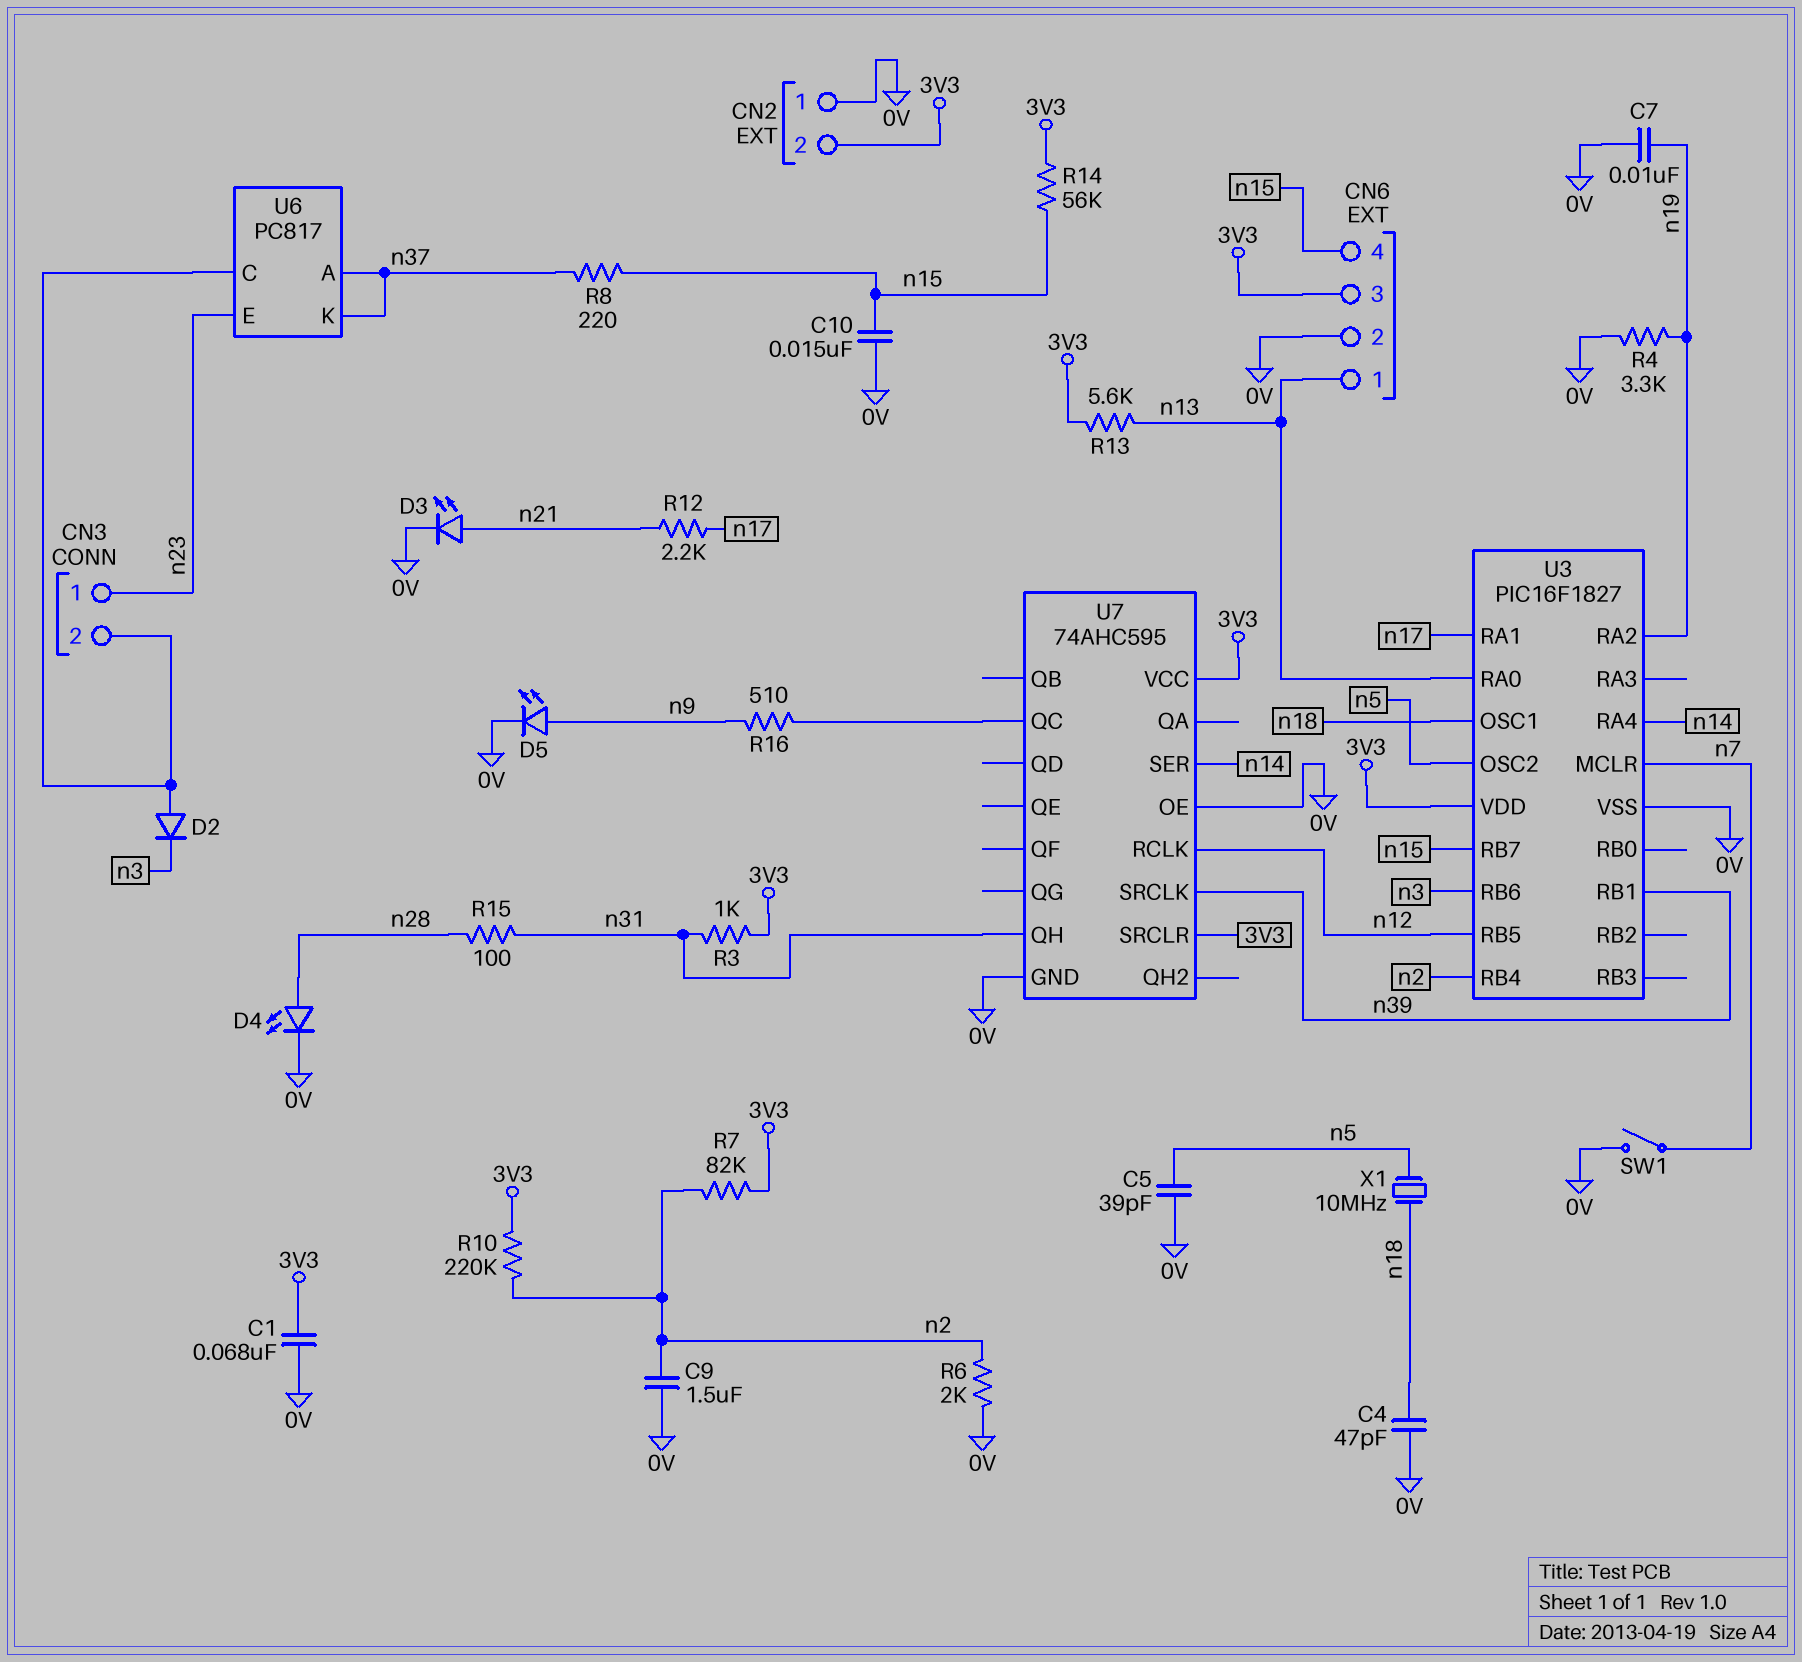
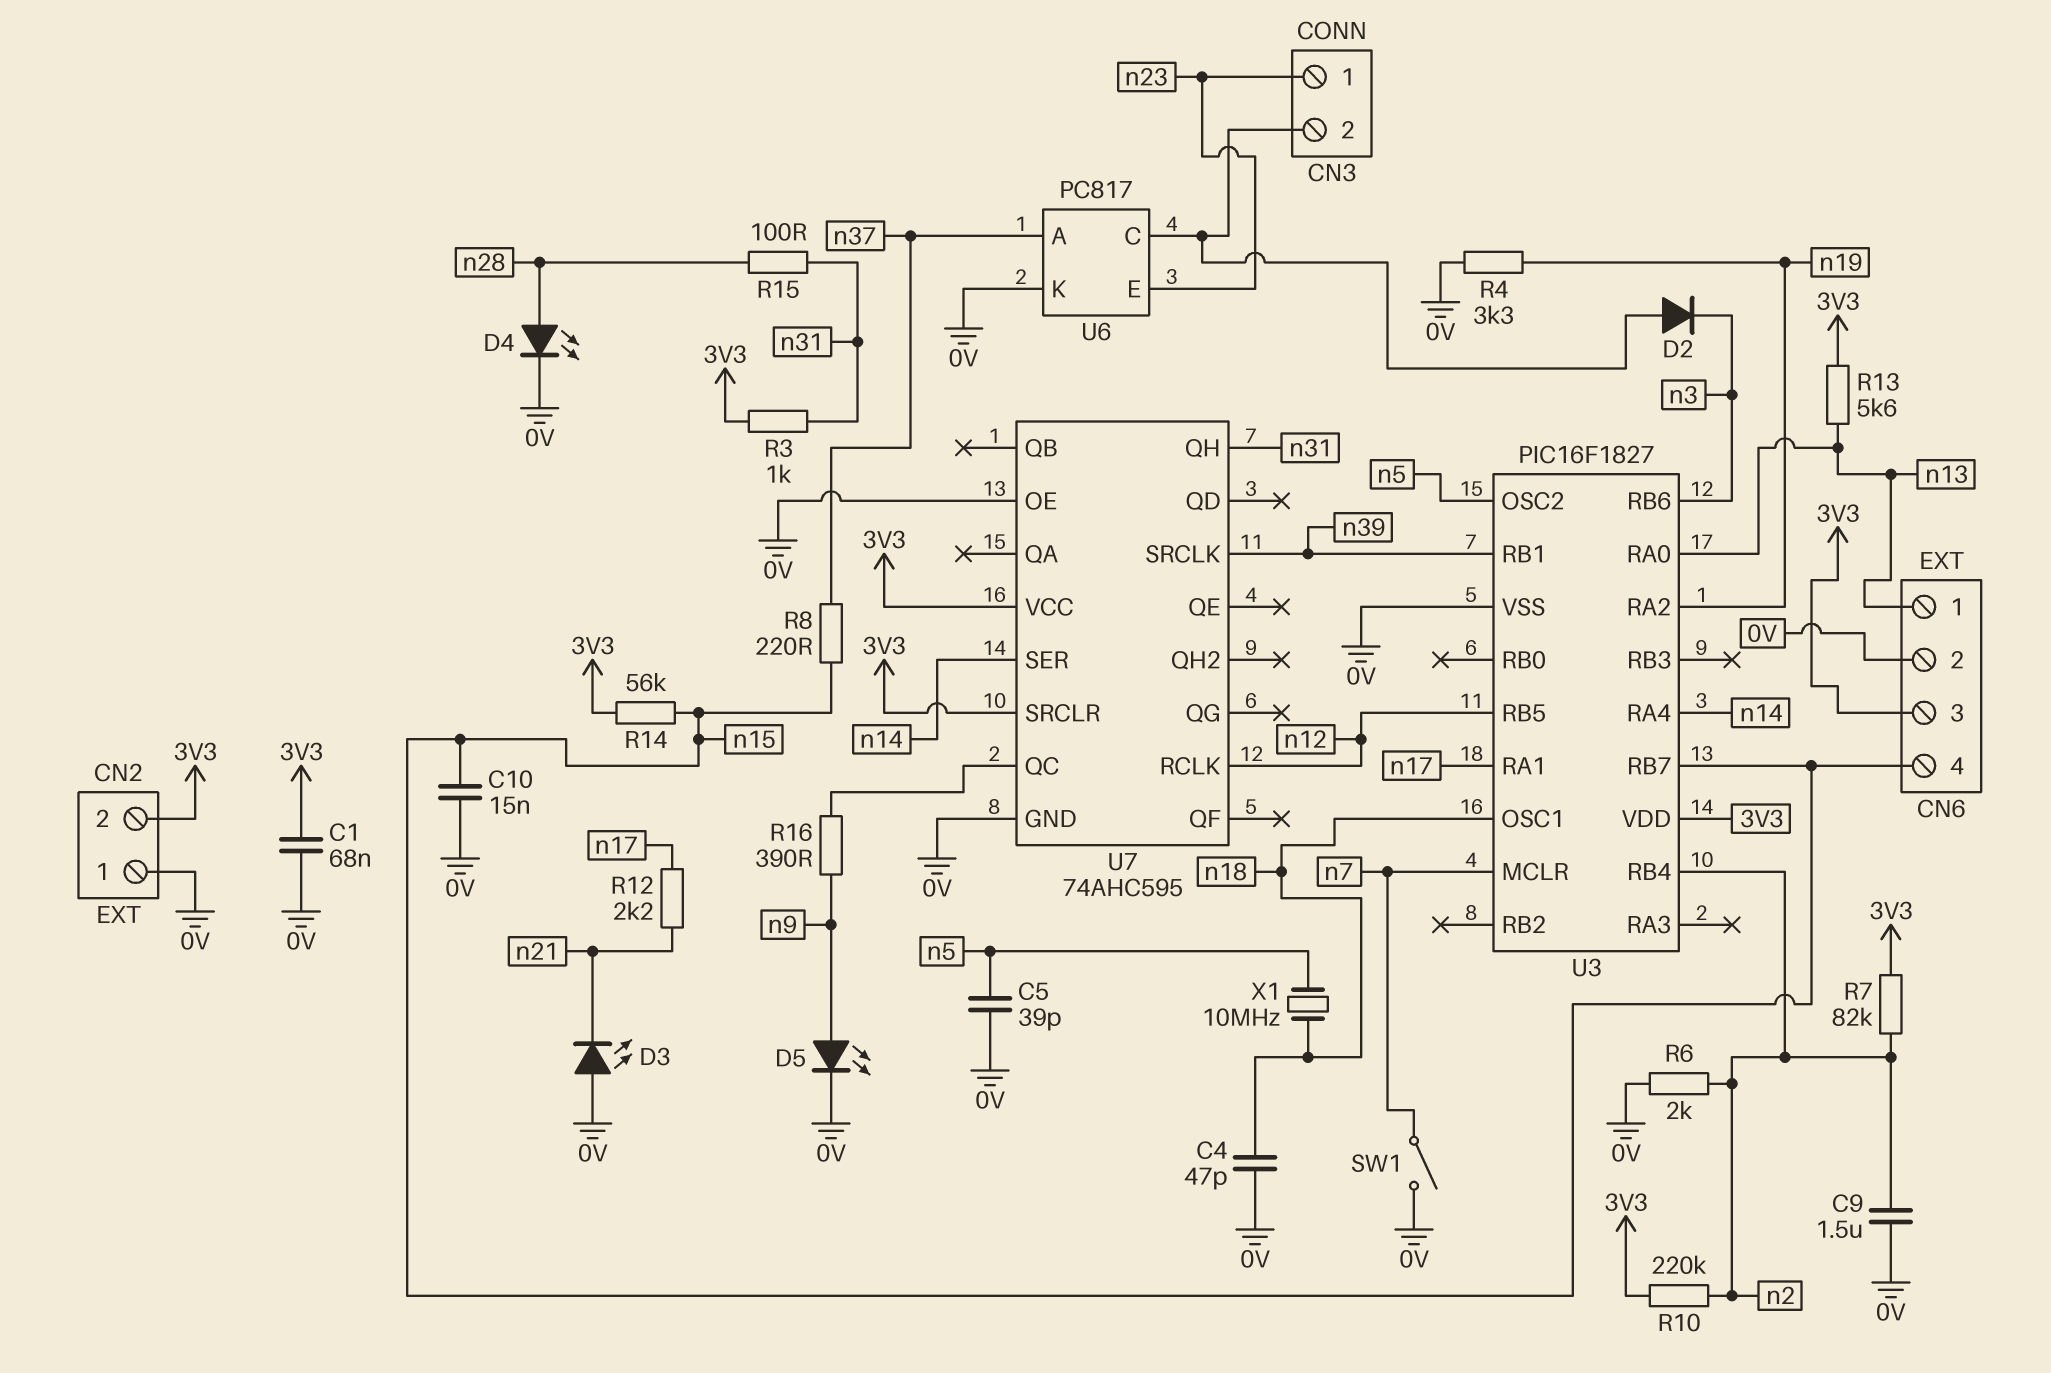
C7: 10nF (0V, n19) -> none
D3: LED (A n21, K 0V) -> LED (A 0V, K n21)
R16: 510 (U7/QC, n9) -> 390 (U7/QC, n9)
U6 pin K: n37 -> 0V

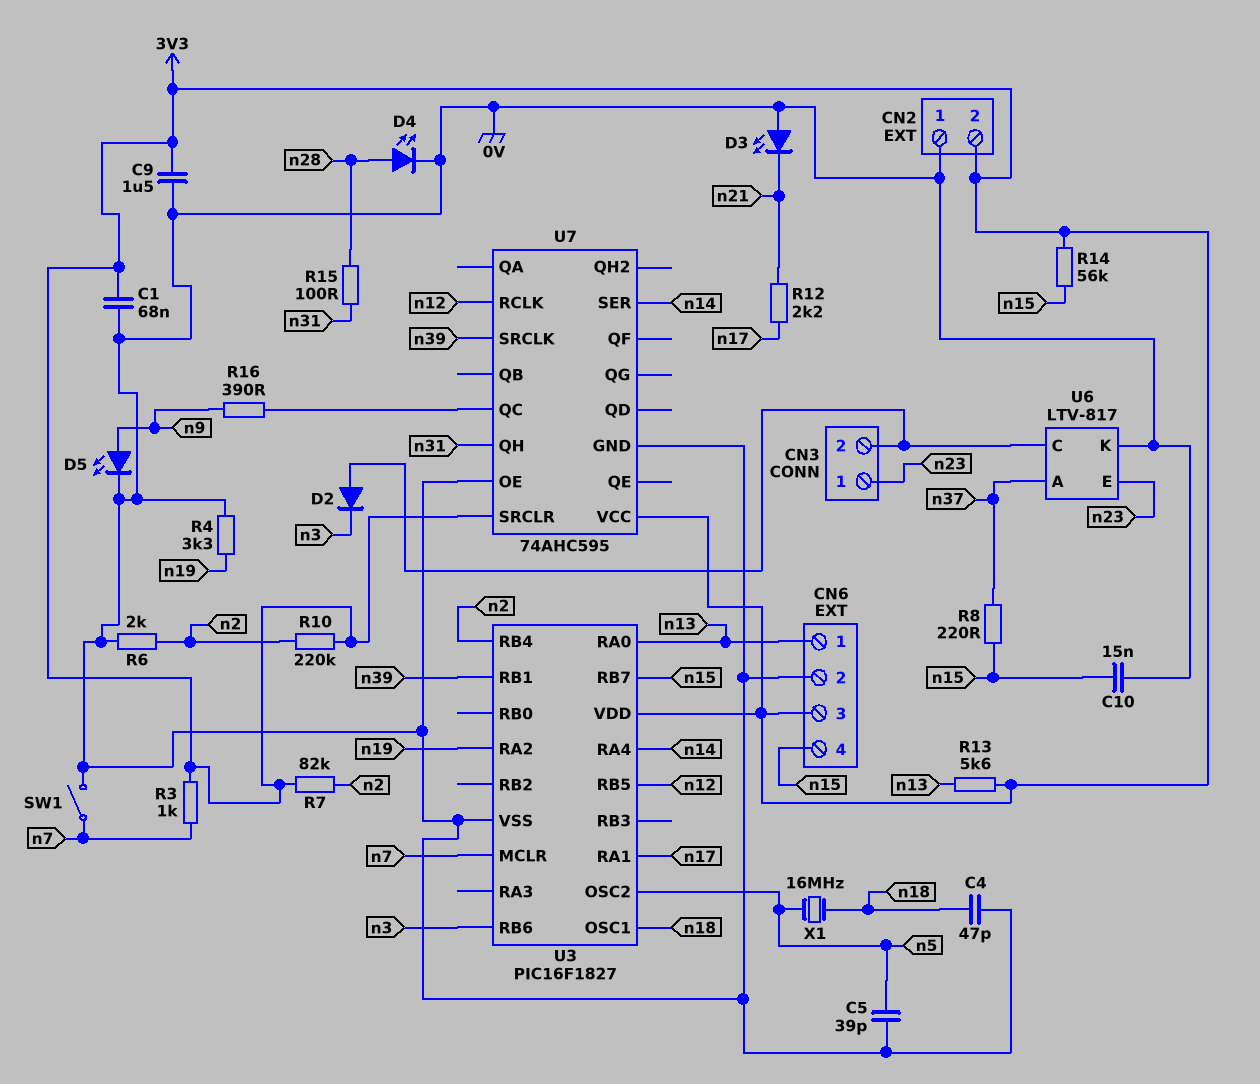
C9: 1.5uF (0V, n2) -> 1.5uF (0V, 3V3)
R3: 1k (3V3, n31) -> 1k (3V3, n7)
U6: PC817 -> LTV-817
X1: 10MHz (n5, n18) -> 16MHz (n5, n18)

